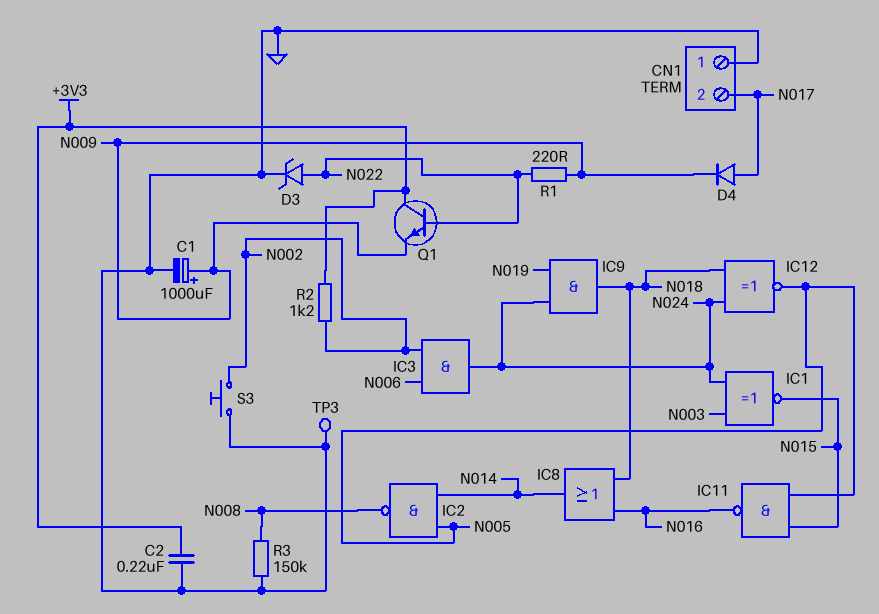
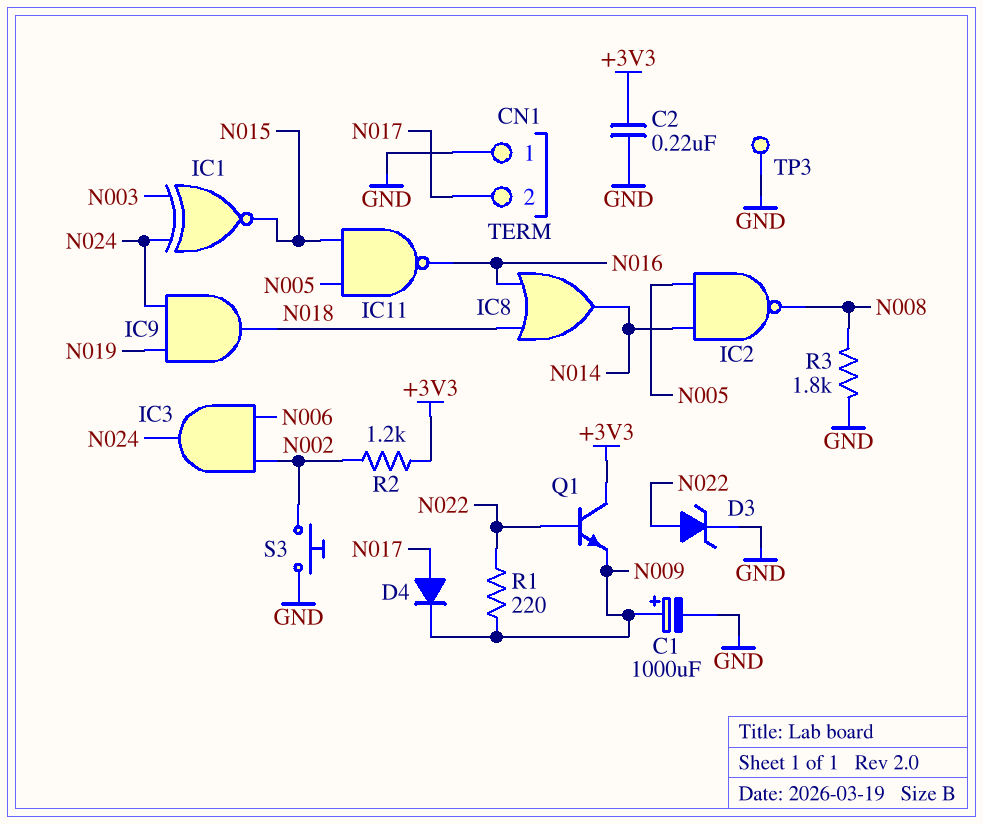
IC12: XNOR (in N018, in N024, out N005) -> none
R3: 150k (GND, N008) -> 1.8k (GND, N008)

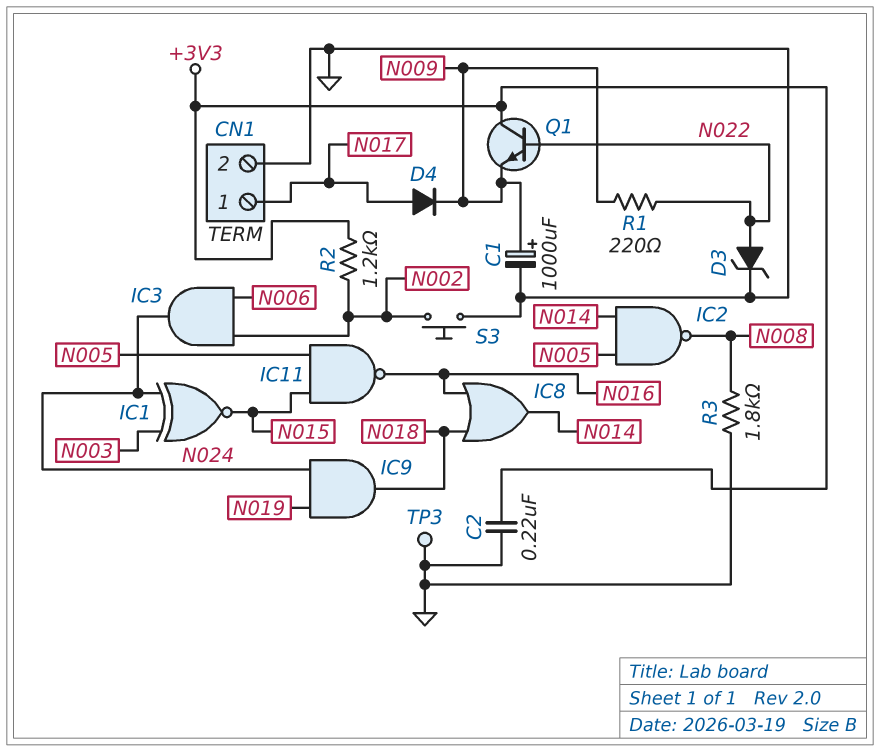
CN1 pin 1: GND -> N017
CN1 pin 2: N017 -> GND

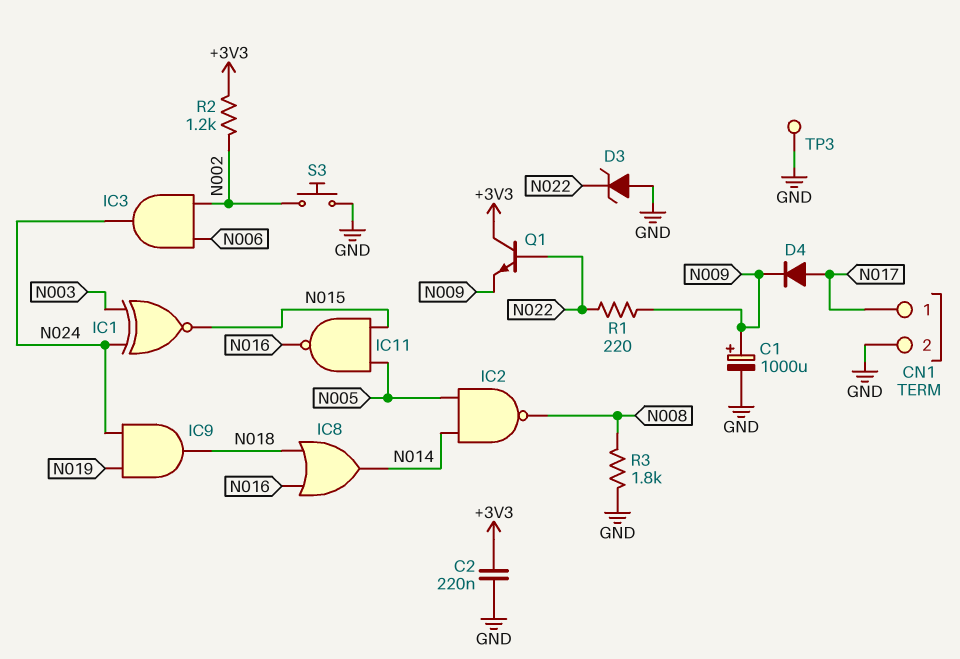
D3: zener (A N022, K GND) -> zener (A GND, K N022)

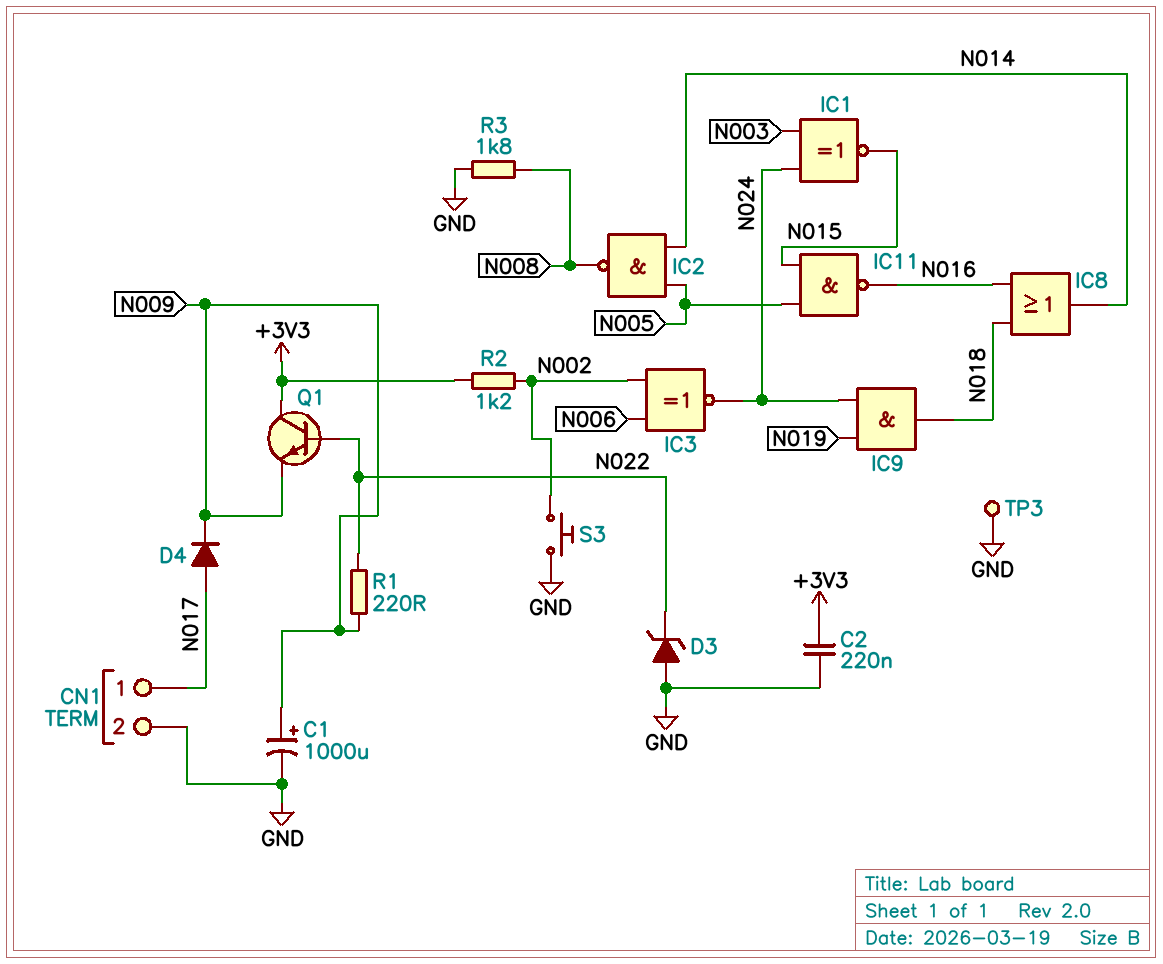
IC3: AND (in N002, in N006, out N024) -> XNOR (in N002, in N006, out N024)

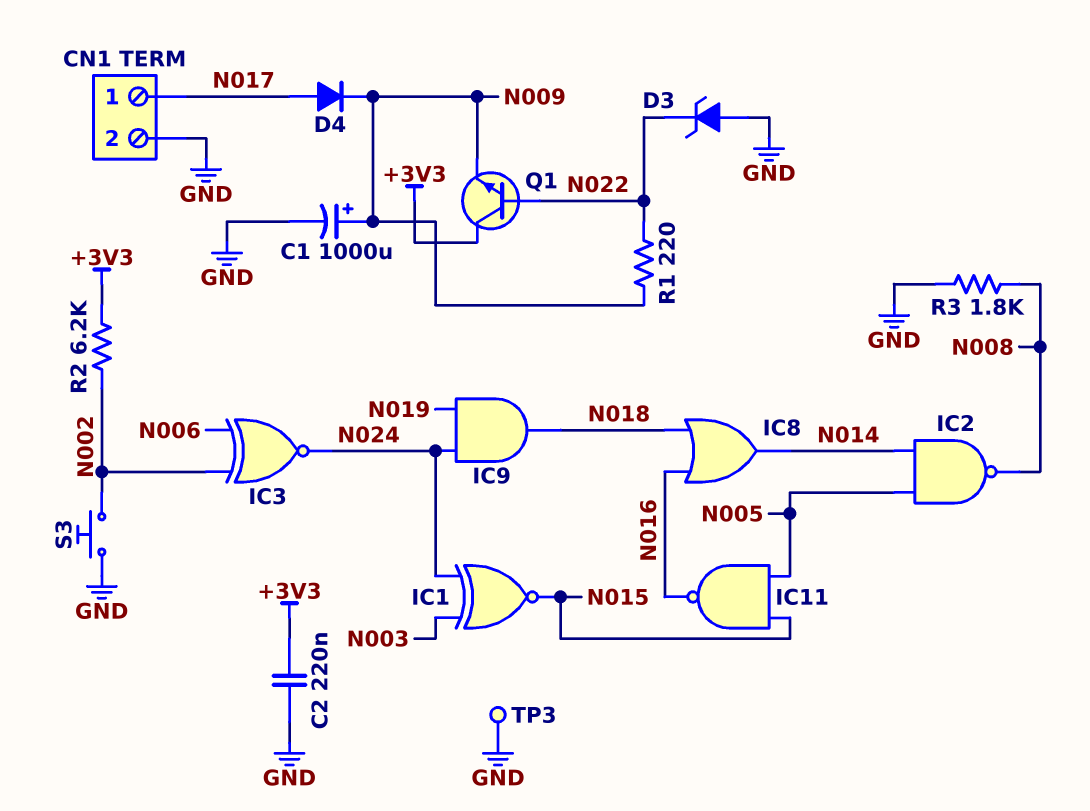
R2: 1.2k (+3V3, N002) -> 6.2k (+3V3, N002)

